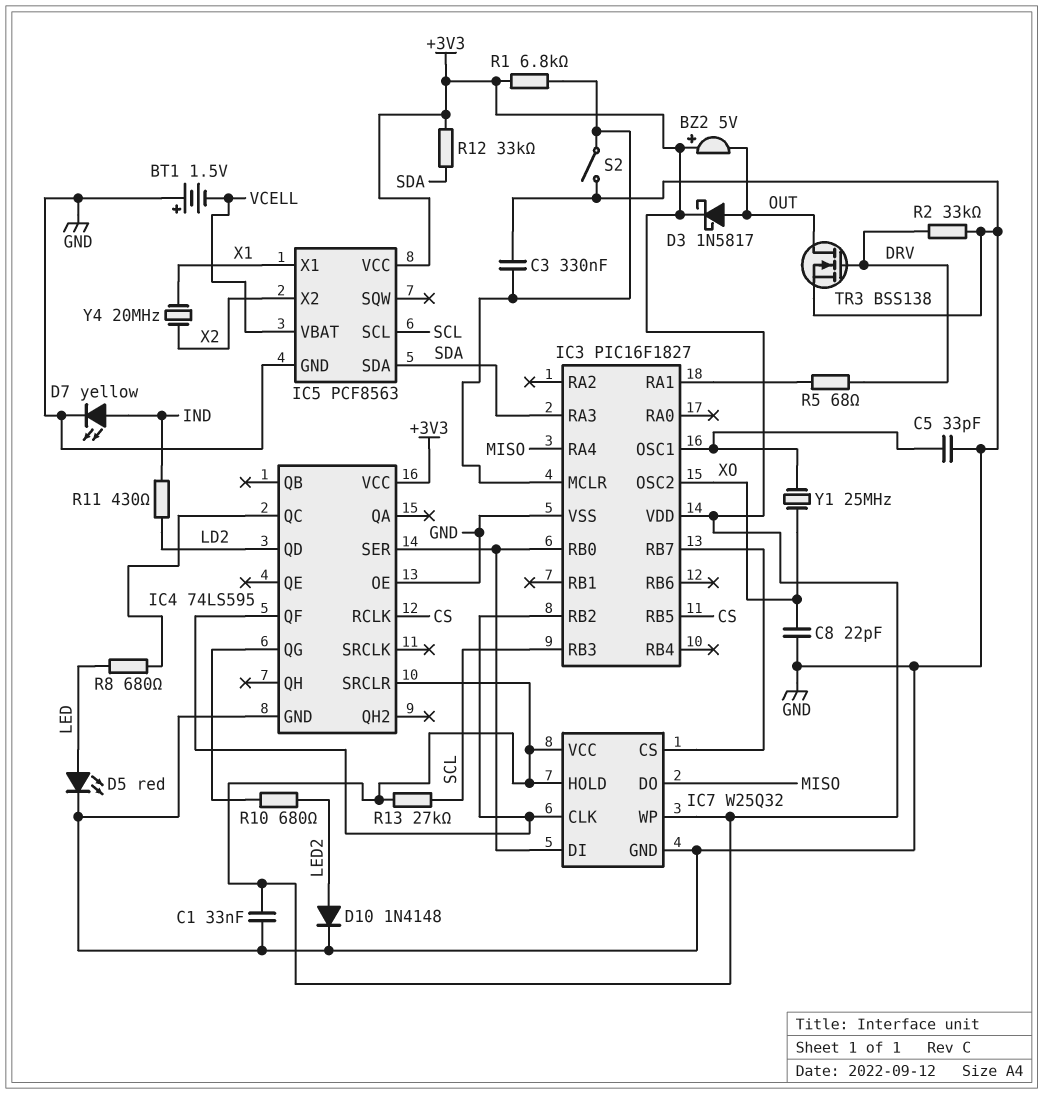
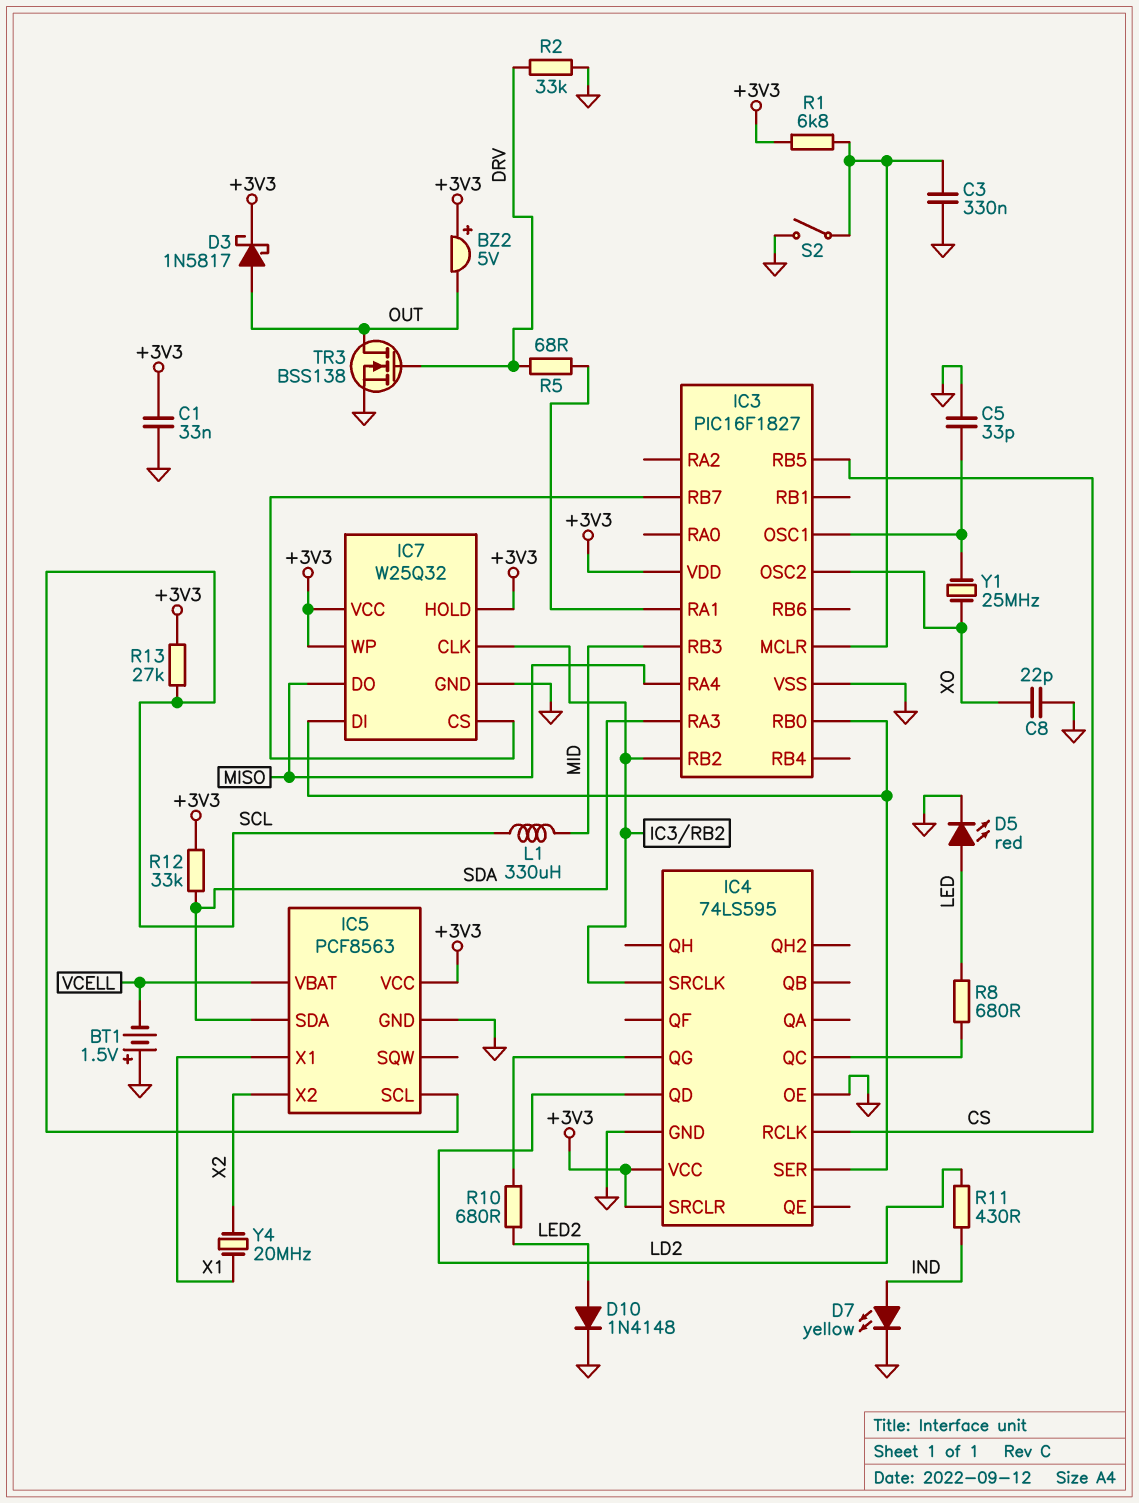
IC3 pin RB3: SCL -> MID
IC4 pin QF: IC3/RB2 -> none
IC4 pin SRCLK: none -> IC3/RB2
L1: none -> 330uH (MID, SCL)

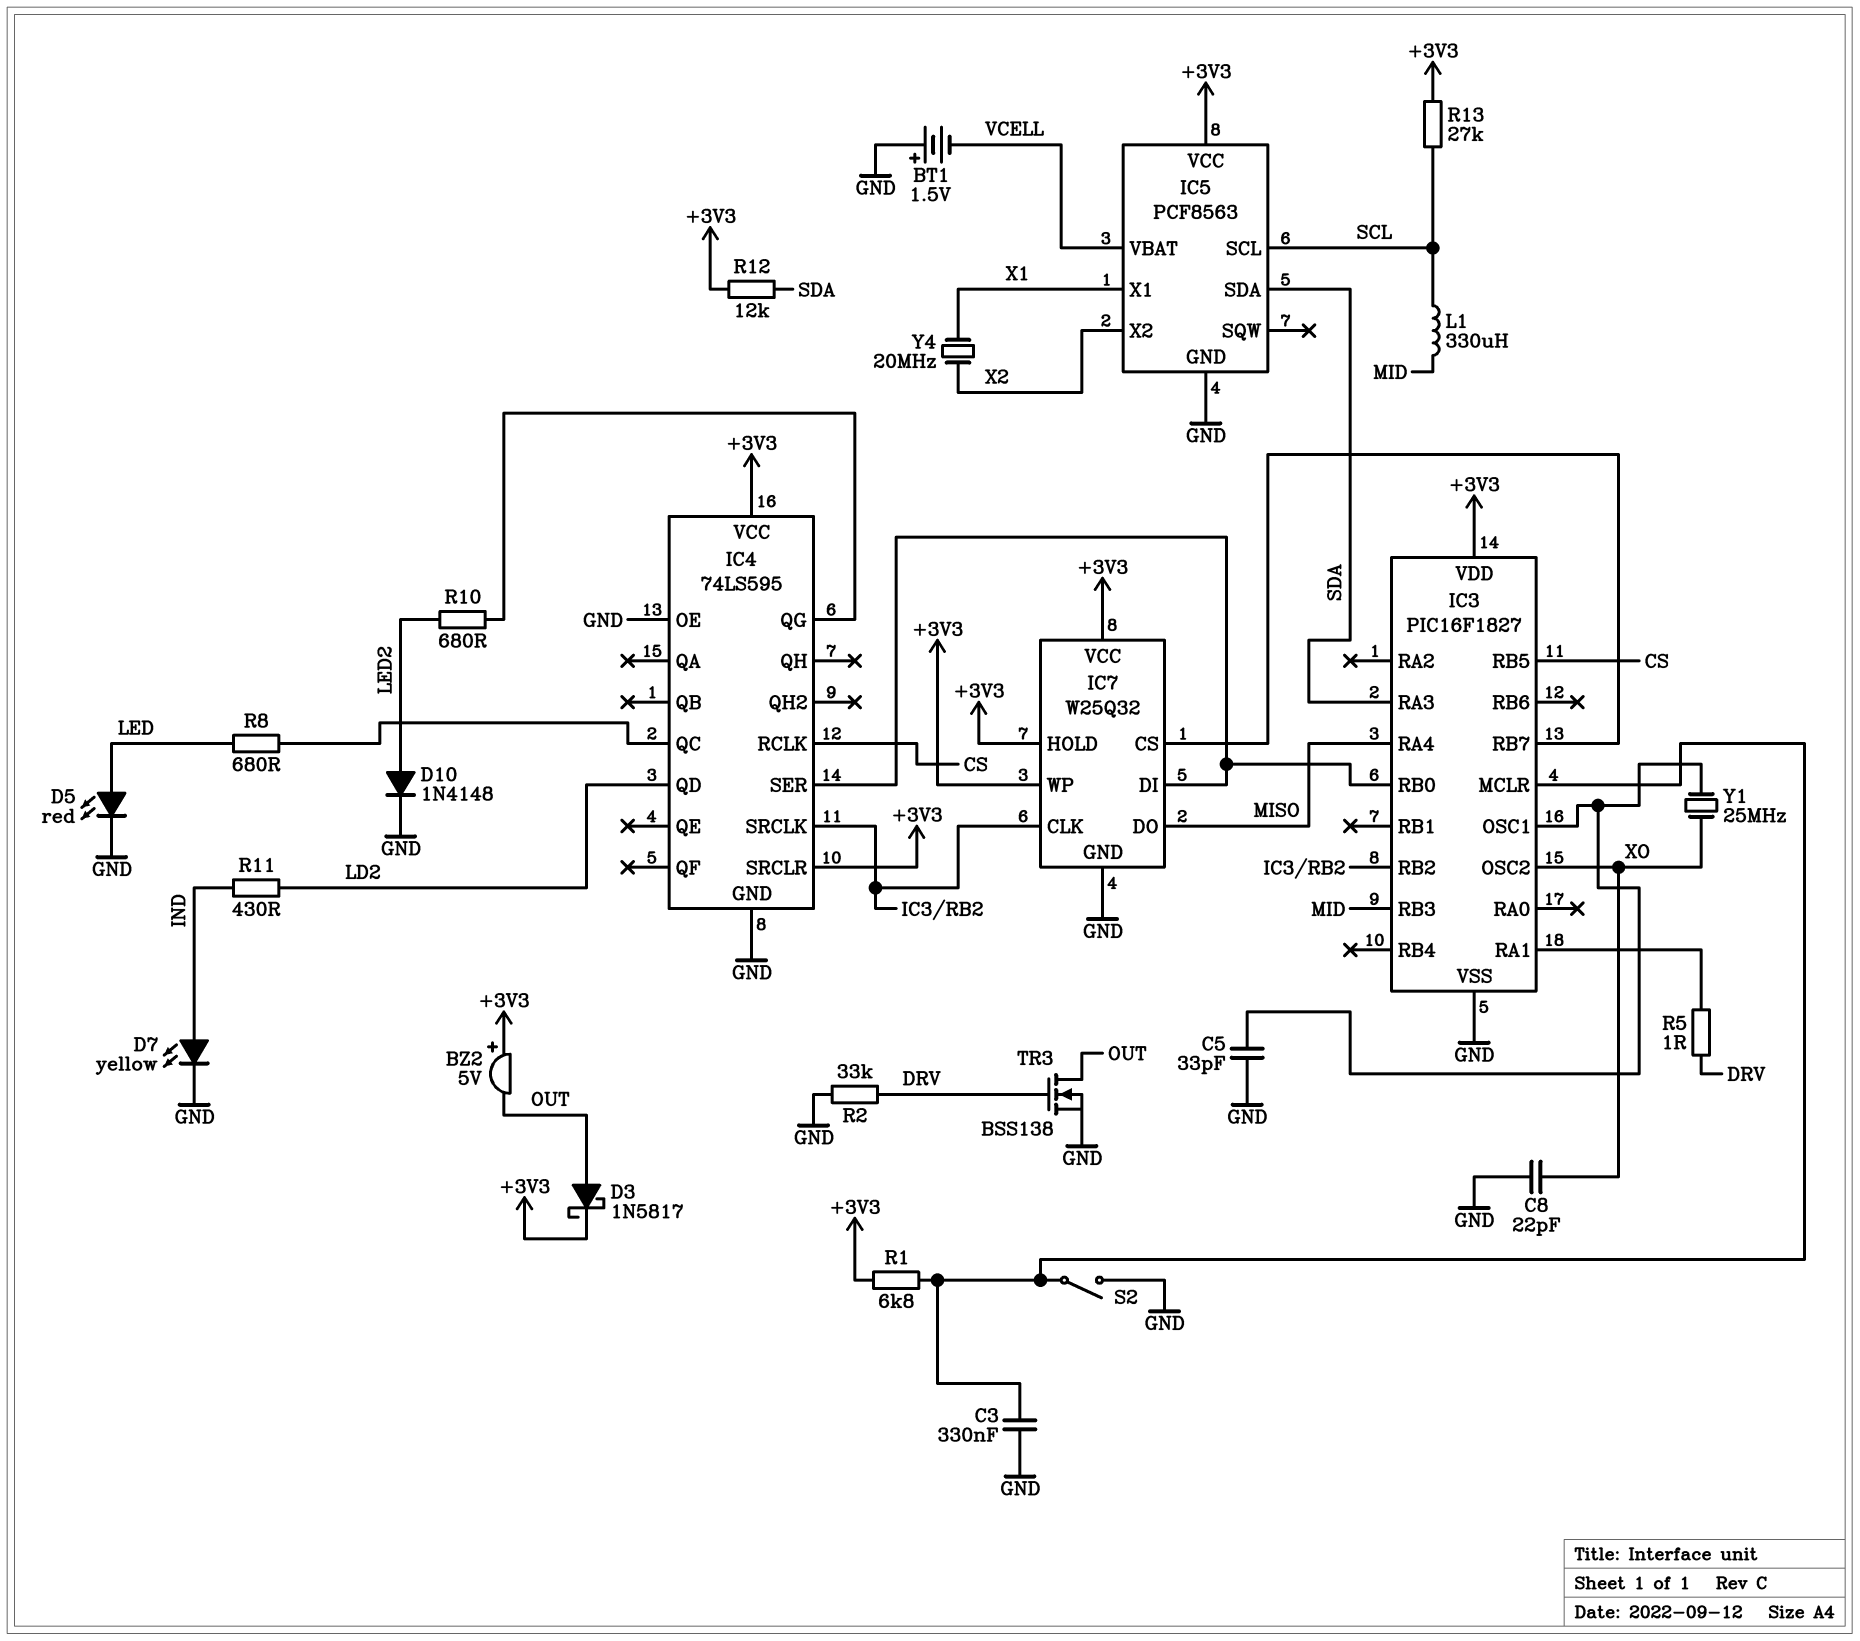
C1: 33nF (+3V3, GND) -> none
R5: 68 (DRV, IC3/RA1) -> 1 (DRV, IC3/RA1)
R12: 33k (+3V3, SDA) -> 12k (+3V3, SDA)

